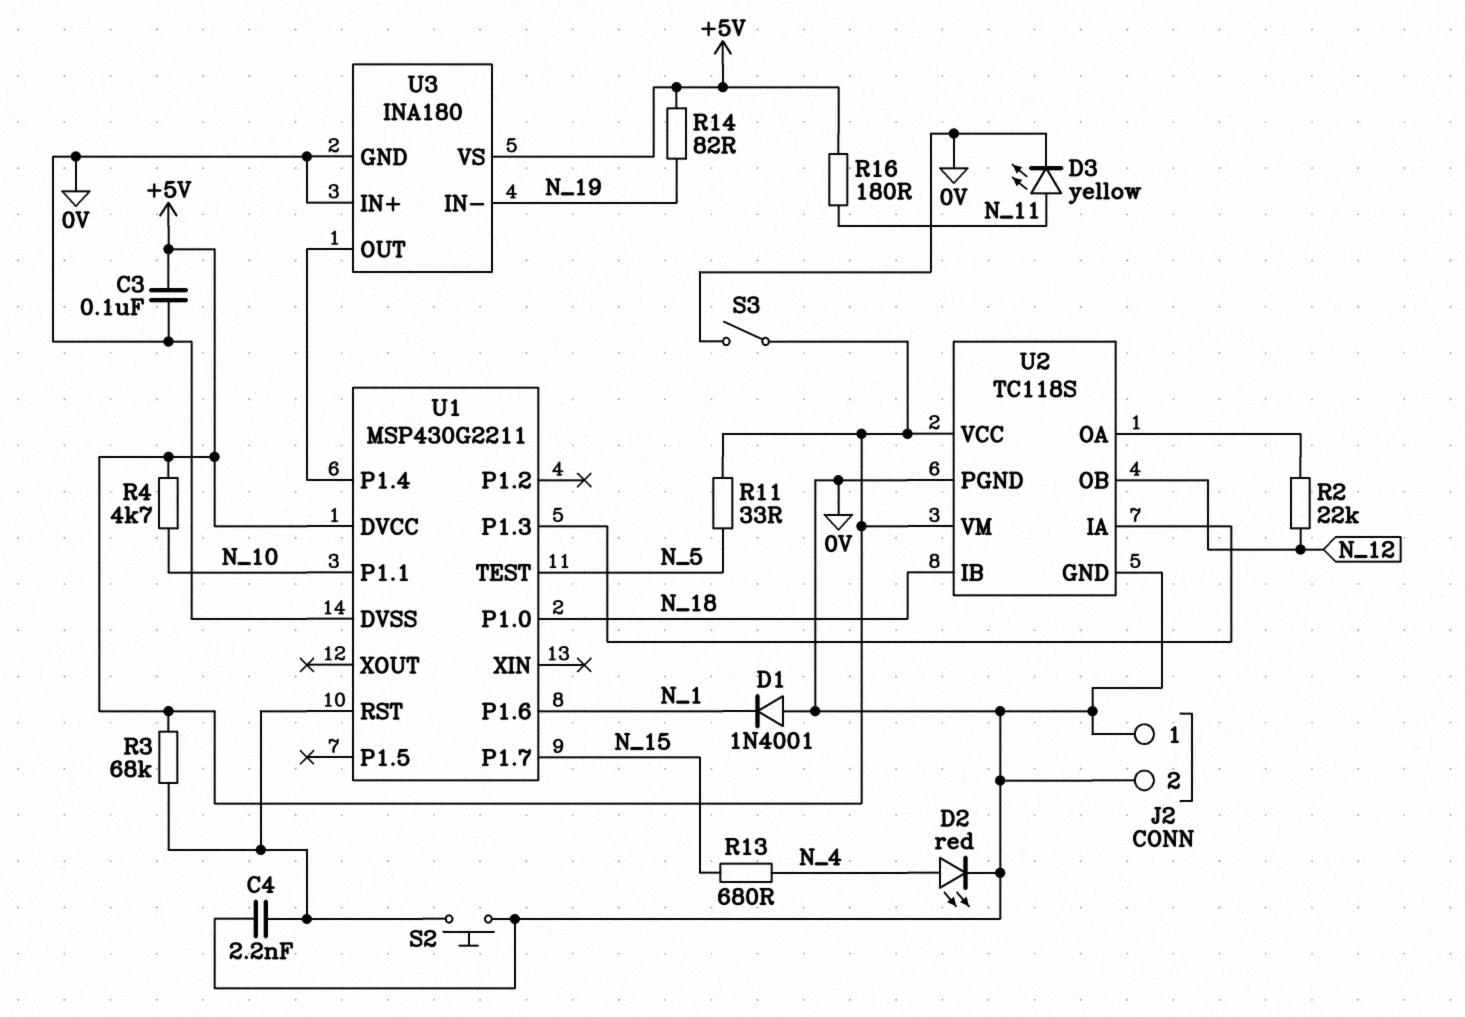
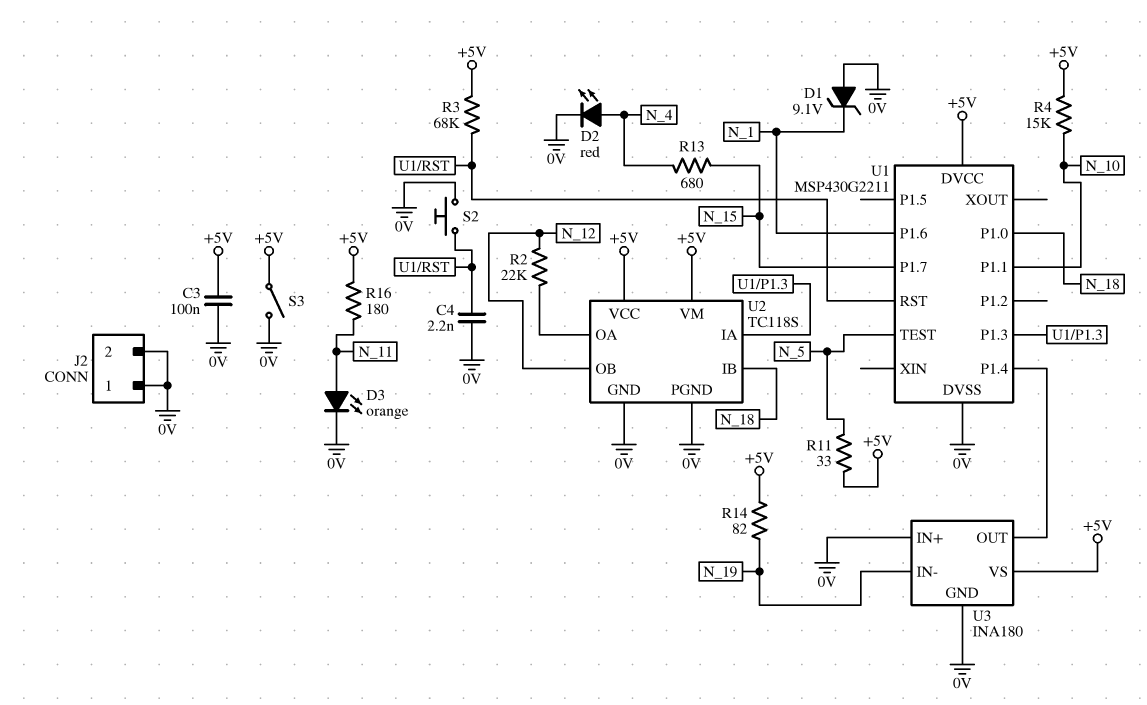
D1: diode 1N4001 (A 0V, K N_1) -> zener 9.1V (A 0V, K N_1)
D3: LED yellow (A N_11, K 0V) -> LED orange (A N_11, K 0V)
R4: 4.7k (+5V, N_10) -> 15k (+5V, N_10)

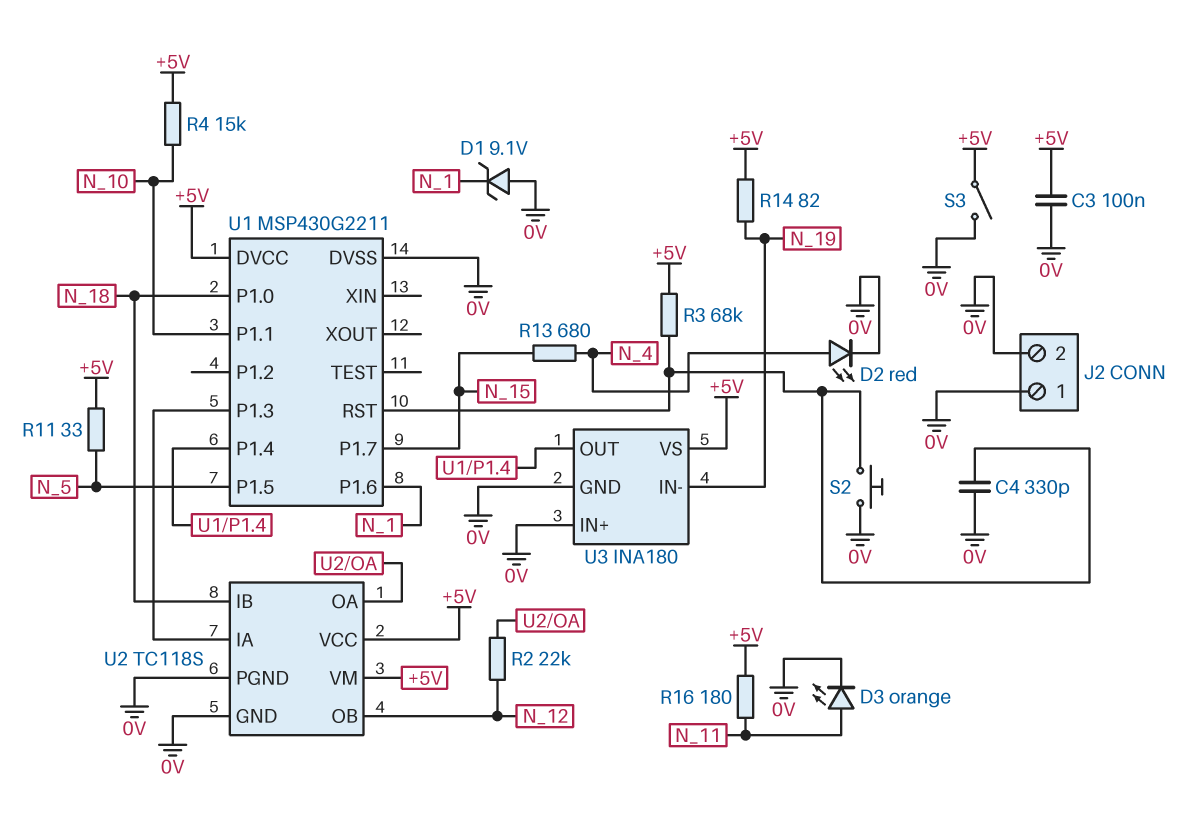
C4: 2.2nF (0V, U1/RST) -> 330pF (0V, U1/RST)
U1 pin P1.5: none -> N_5
U1 pin TEST: N_5 -> none

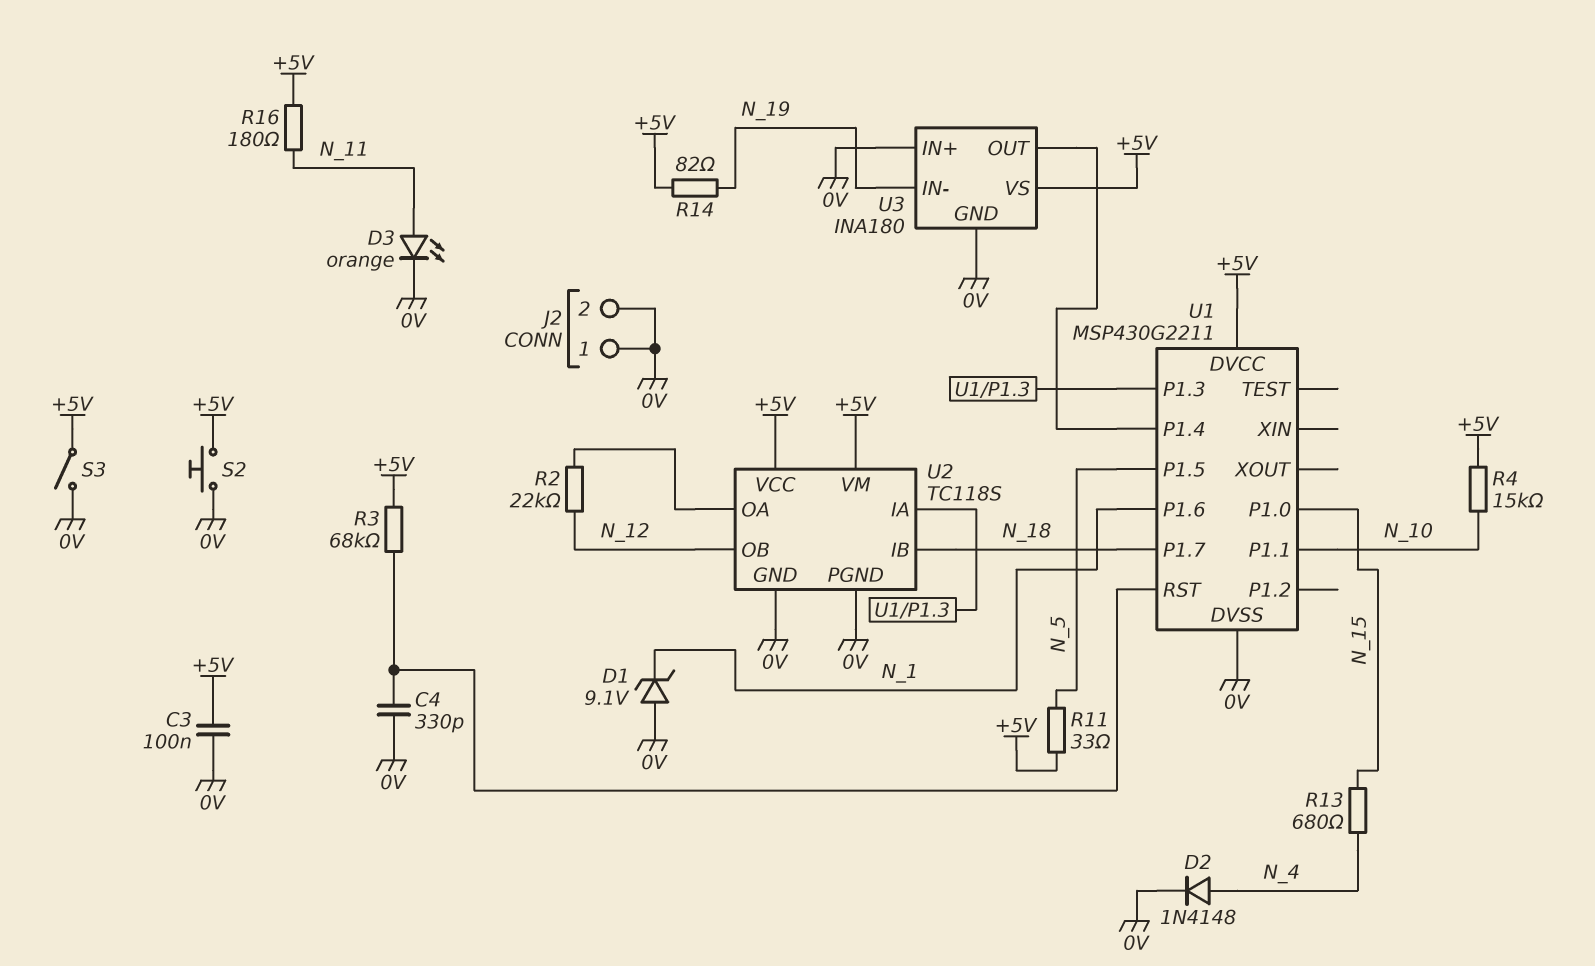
D2: LED red (A N_4, K 0V) -> diode 1N4148 (A N_4, K 0V)
S2: button (0V, U1/RST) -> button (+5V, 0V)
U1 pin P1.0: N_18 -> N_15
U1 pin P1.7: N_15 -> N_18

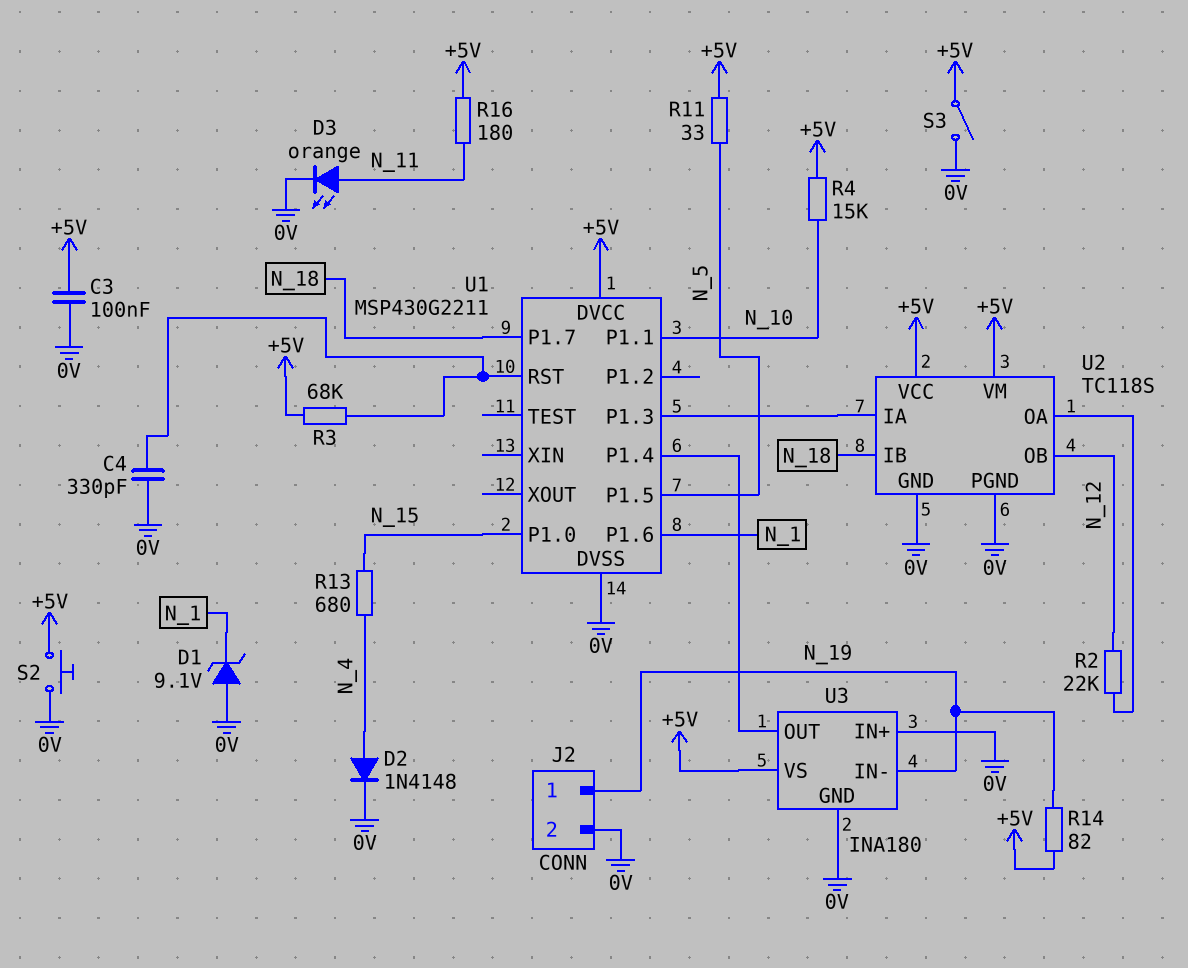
J2 pin 1: 0V -> N_19

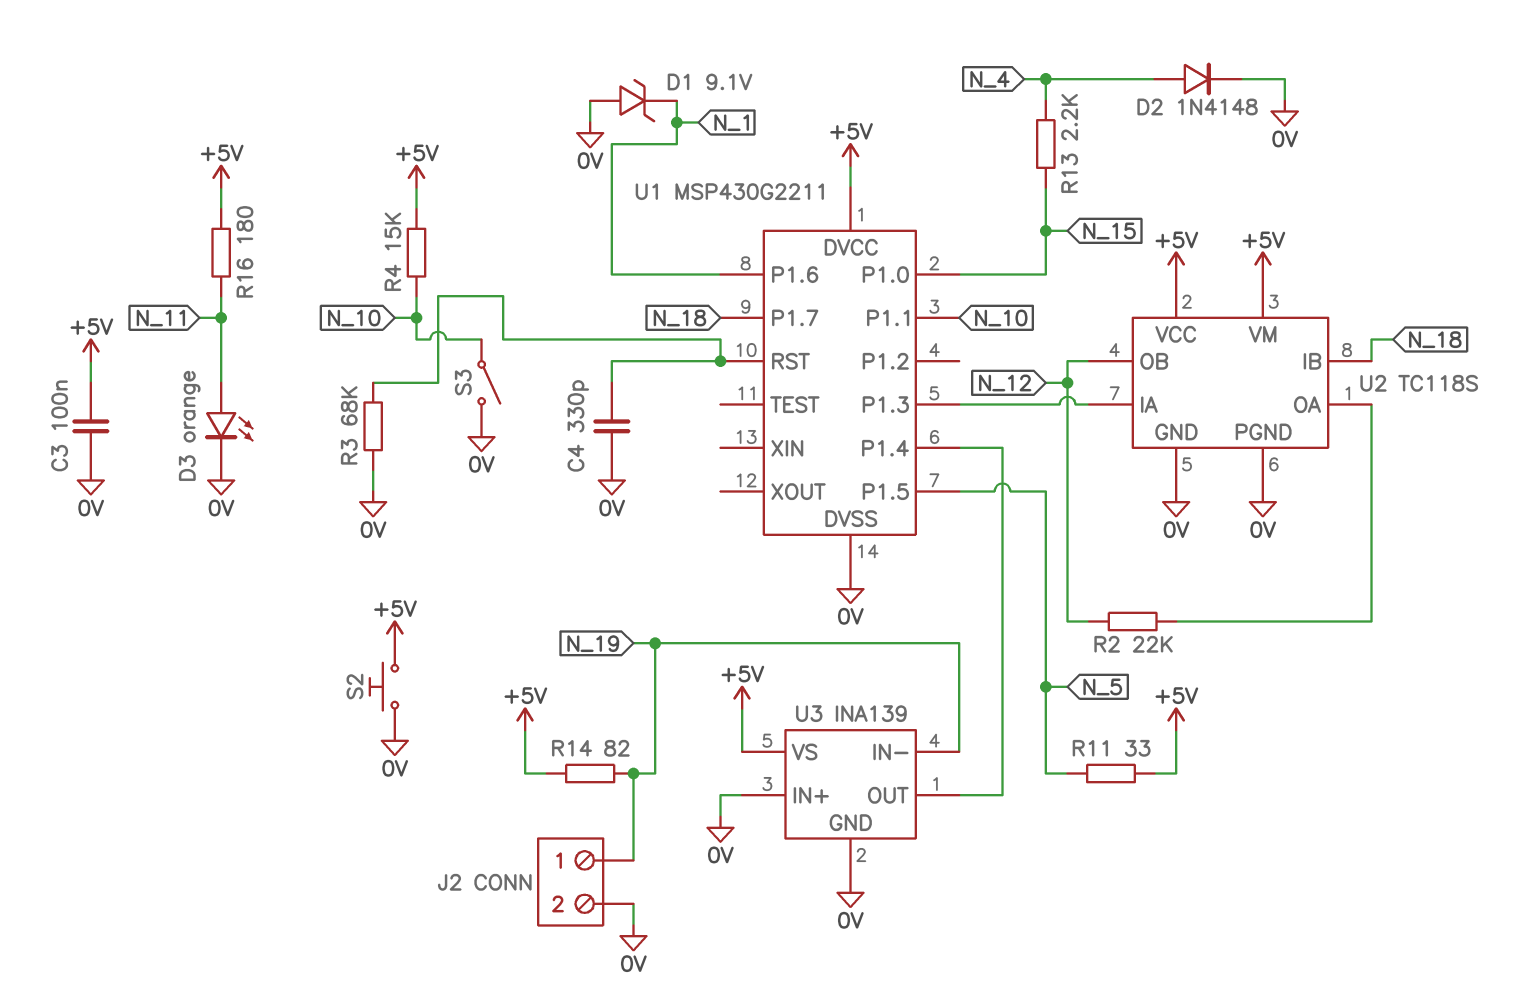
R3: 68k (+5V, U1/RST) -> 68k (0V, U1/RST)
R13: 680 (N_4, N_15) -> 2.2k (N_4, N_15)
S3: switch (+5V, 0V) -> switch (0V, N_10)
U3: INA180 -> INA139

